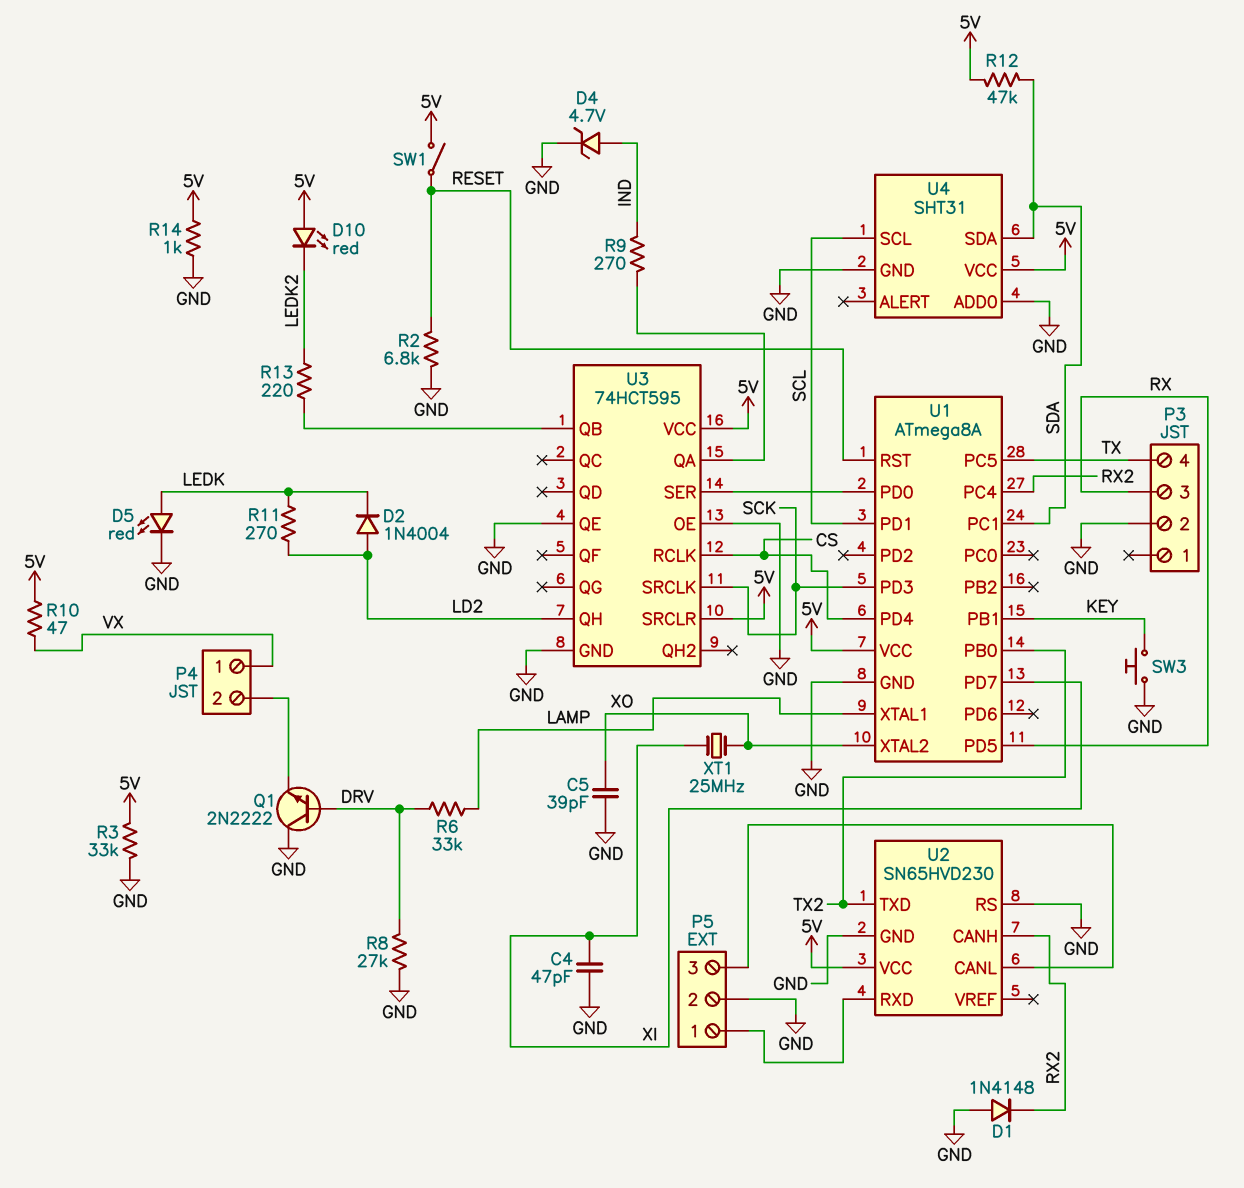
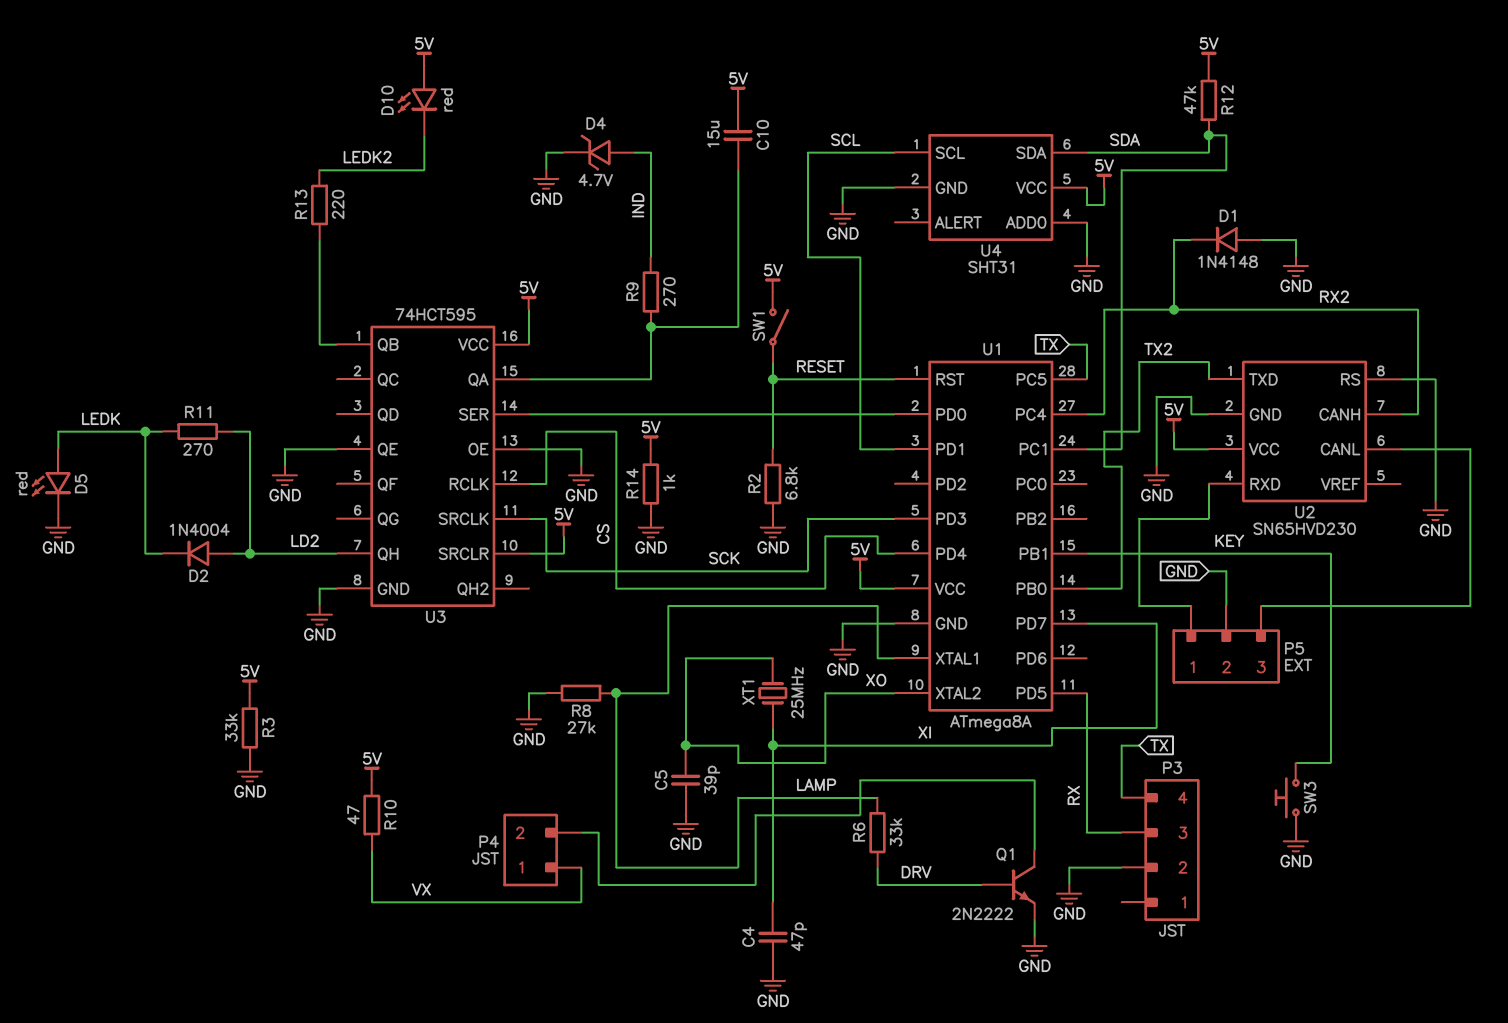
C10: none -> 15uF (5V, U3/QA)
Q1: NPN 2N2222 (B DRV, C GND, E P4/2) -> NPN 2N2222 (B DRV, C P4/2, E GND)
R8: 27k (DRV, GND) -> 27k (GND, LAMP)

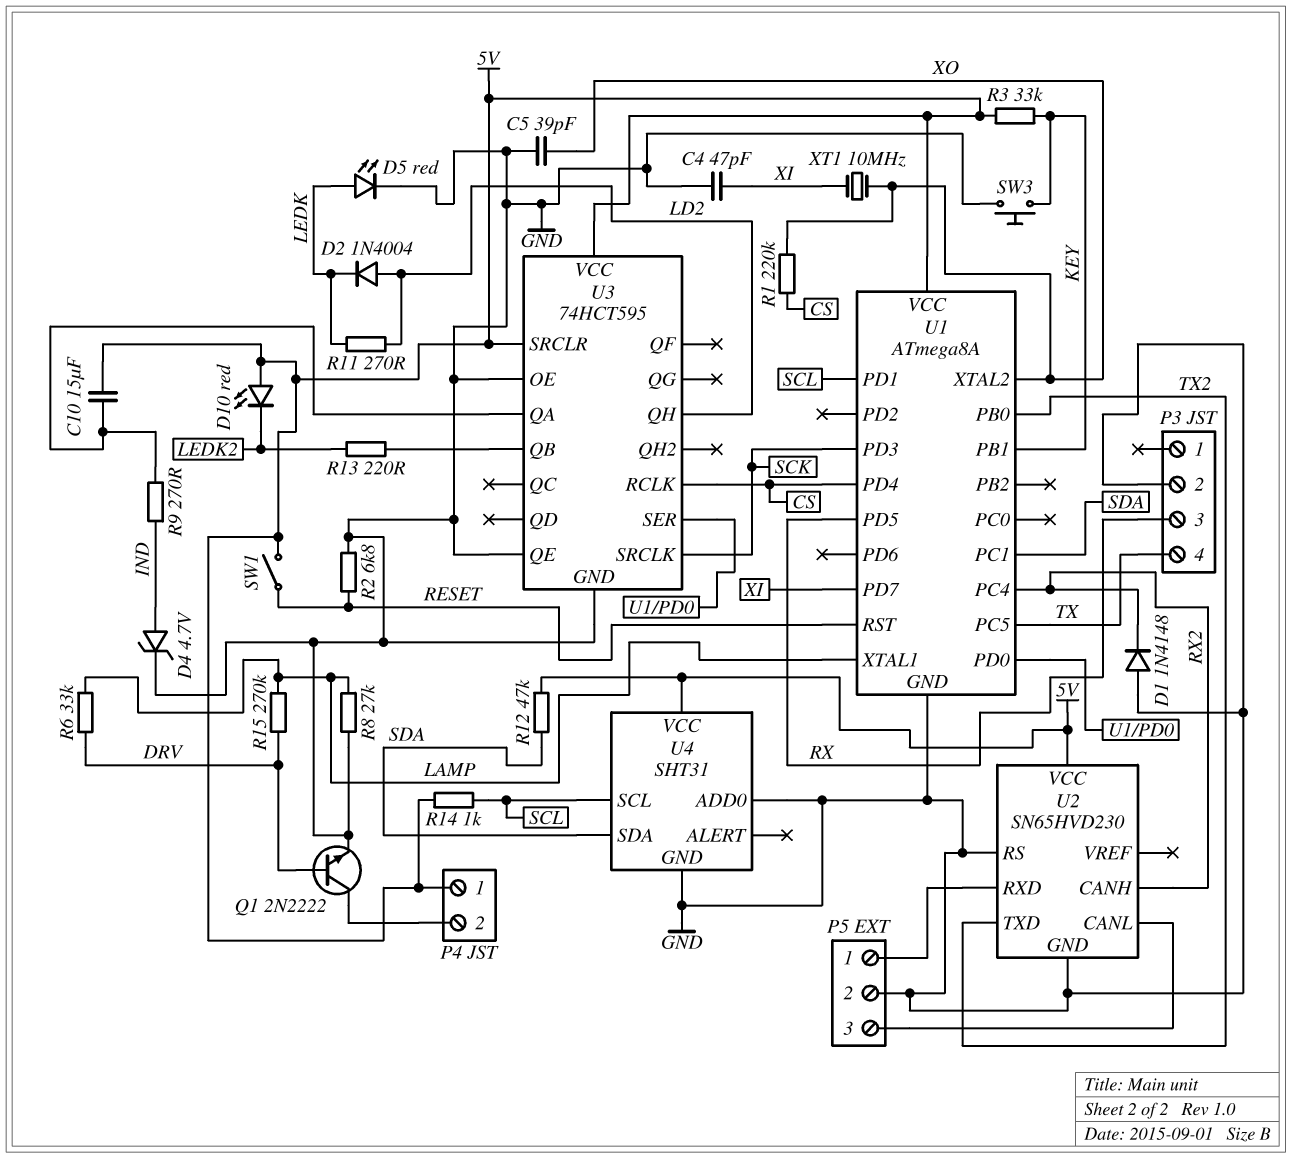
P4 pin 1: VX -> 5V
R1: none -> 220k (CS, XO)
R3: 33k (5V, GND) -> 33k (5V, KEY)
R10: 47 (5V, VX) -> none
R14: 1k (5V, GND) -> 1k (5V, SCL)
R15: none -> 270k (DRV, LAMP)
XT1: 25MHz (XI, XO) -> 10MHz (XI, XO)

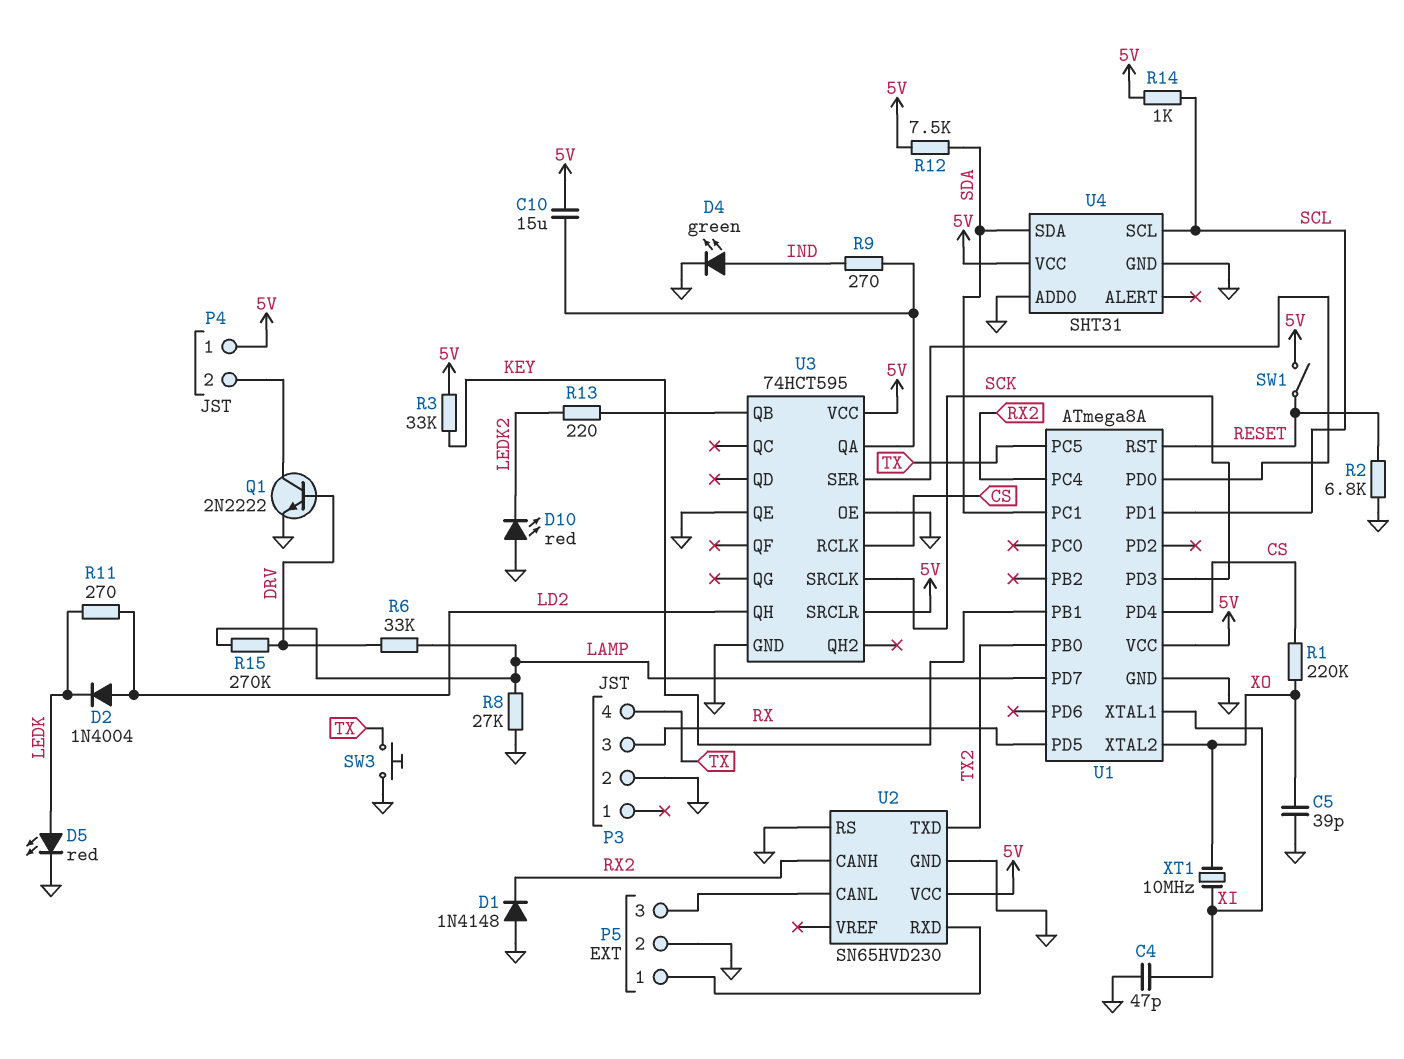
D4: zener 4.7V (A IND, K GND) -> LED green (A IND, K GND)
D10: LED red (A 5V, K LEDK2) -> LED red (A GND, K LEDK2)
R12: 47k (5V, SDA) -> 7.5k (5V, SDA)
SW3: button (GND, KEY) -> button (GND, TX)
U1 pin PD7: XI -> LAMP
U1 pin XTAL1: LAMP -> XI

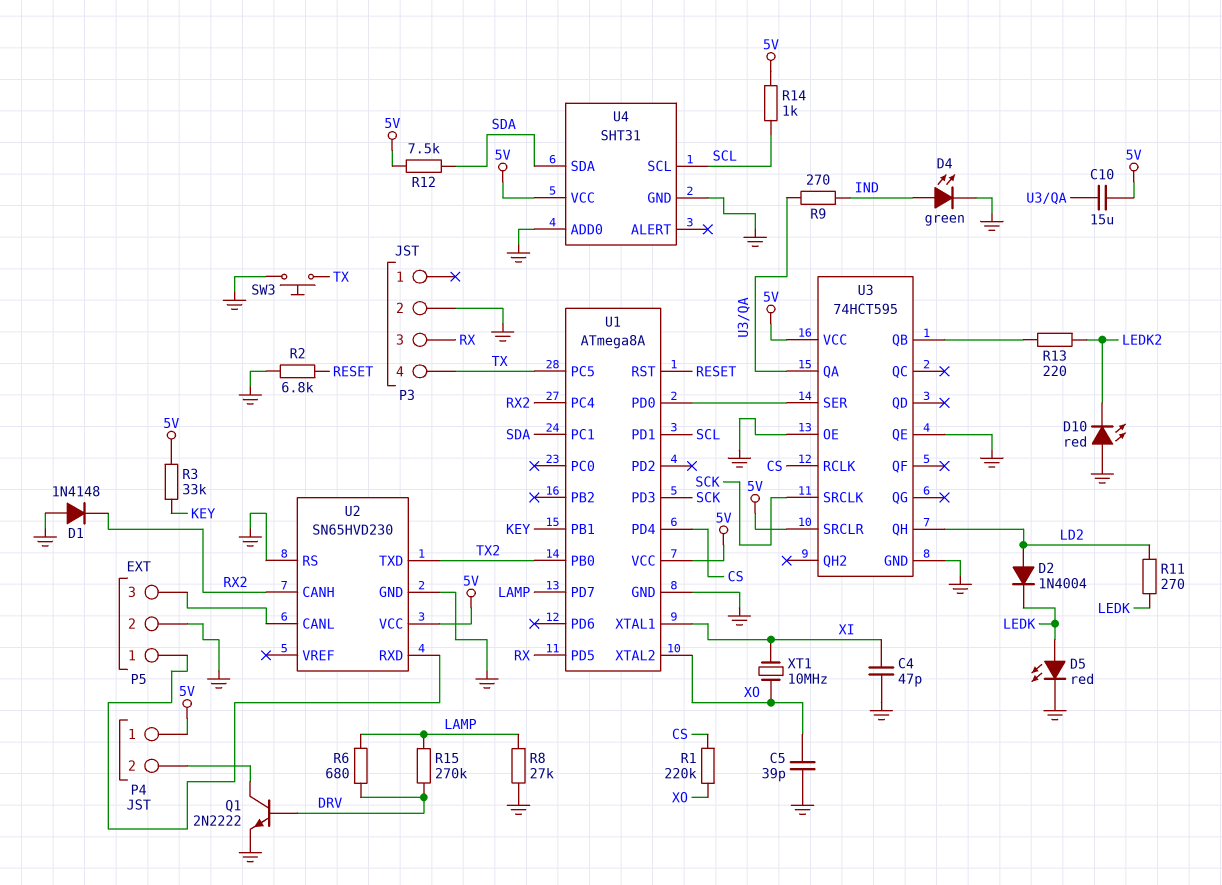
R6: 33k (DRV, LAMP) -> 680 (DRV, LAMP)
SW1: switch (5V, RESET) -> none

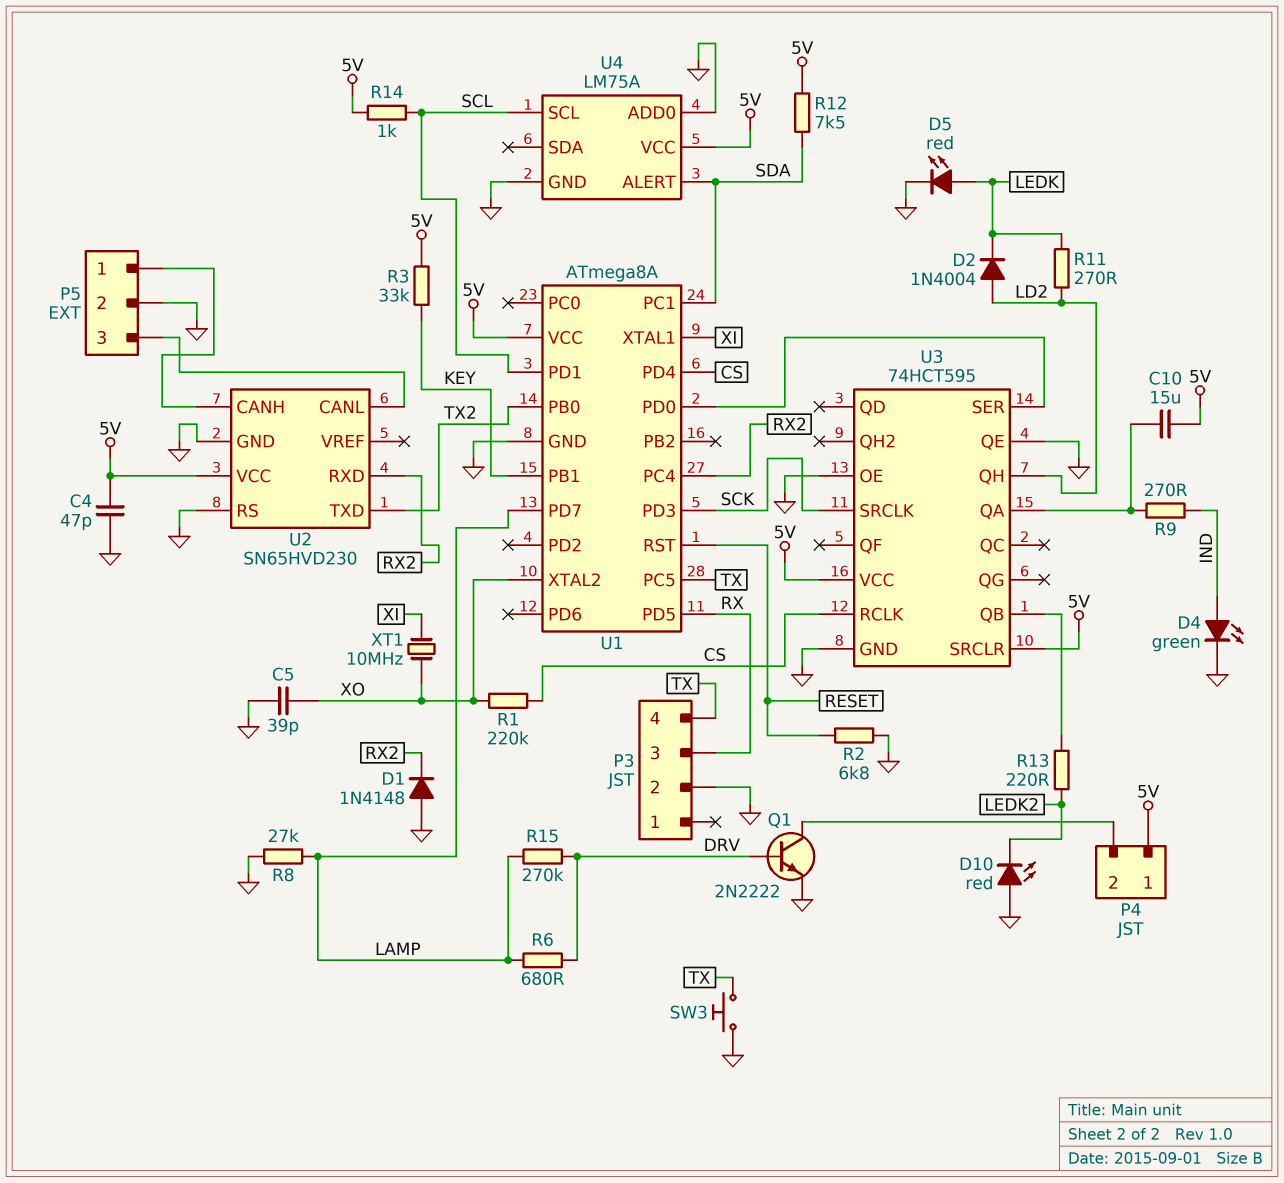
C4: 47pF (GND, XI) -> 47pF (5V, GND)
U2 pin CANH: RX2 -> P5/1
U2 pin RXD: P5/1 -> RX2
U4: SHT31 -> LM75A
U4 pin ALERT: none -> SDA
U4 pin SDA: SDA -> none

